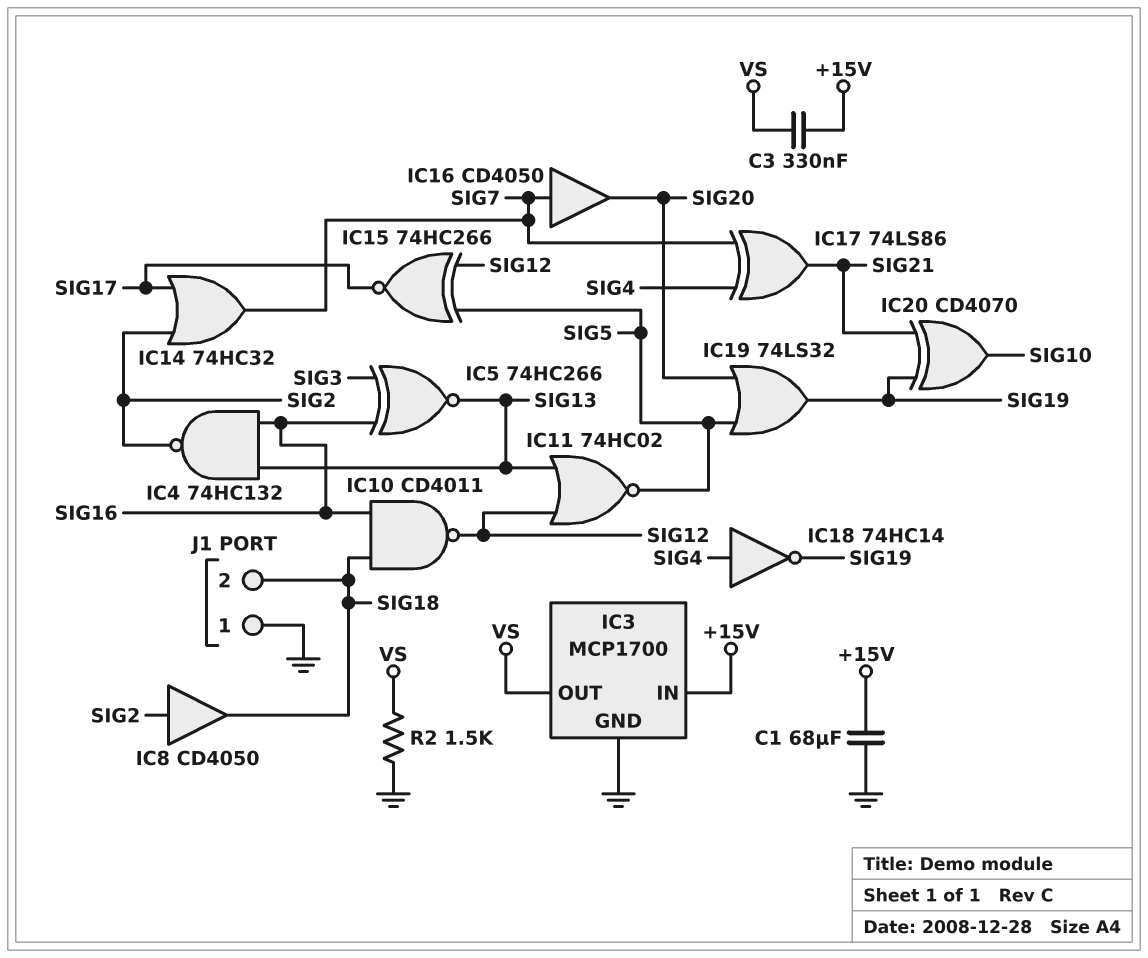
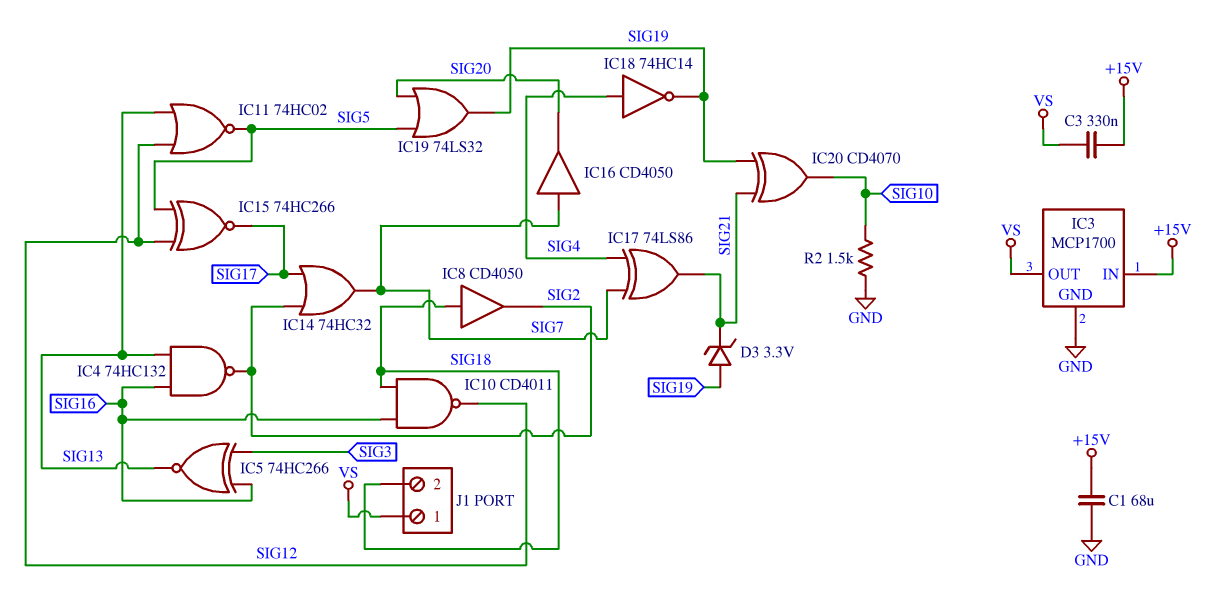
D3: none -> zener 3.3V (A SIG19, K SIG21)
IC8: buffer CD4050 (in SIG2, out SIG18) -> buffer CD4050 (in SIG18, out SIG2)
J1 pin 1: GND -> VS
R2: 1.5k (GND, VS) -> 1.5k (GND, SIG10)

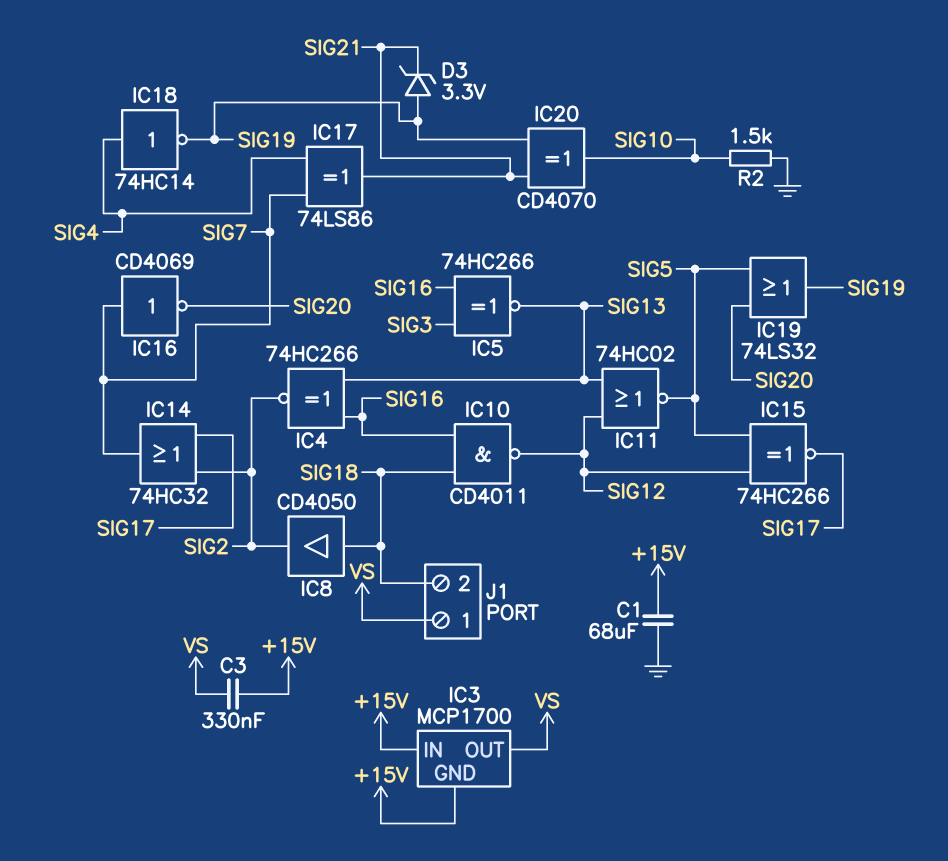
IC3 pin GND: GND -> +15V
IC4: NAND 74HC132 (in SIG13, in SIG16, out SIG2) -> XNOR 74HC266 (in SIG13, in SIG16, out SIG2)
IC16: buffer CD4050 (in SIG7, out SIG20) -> NOT CD4069 (in SIG7, out SIG20)

